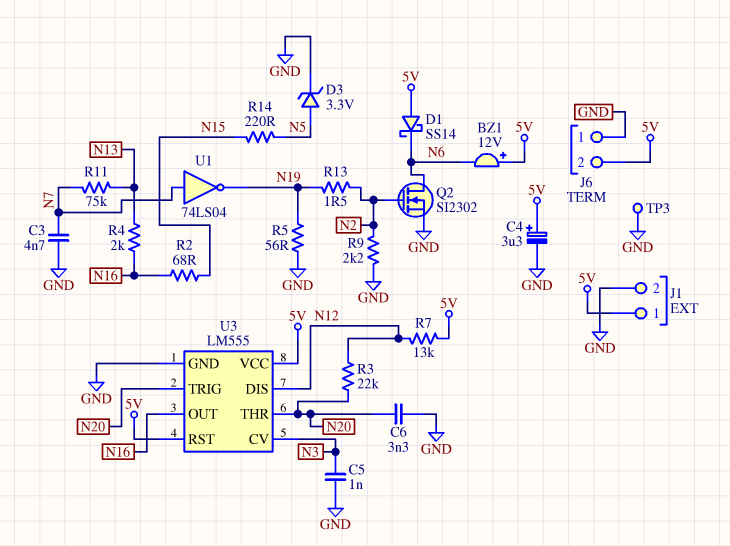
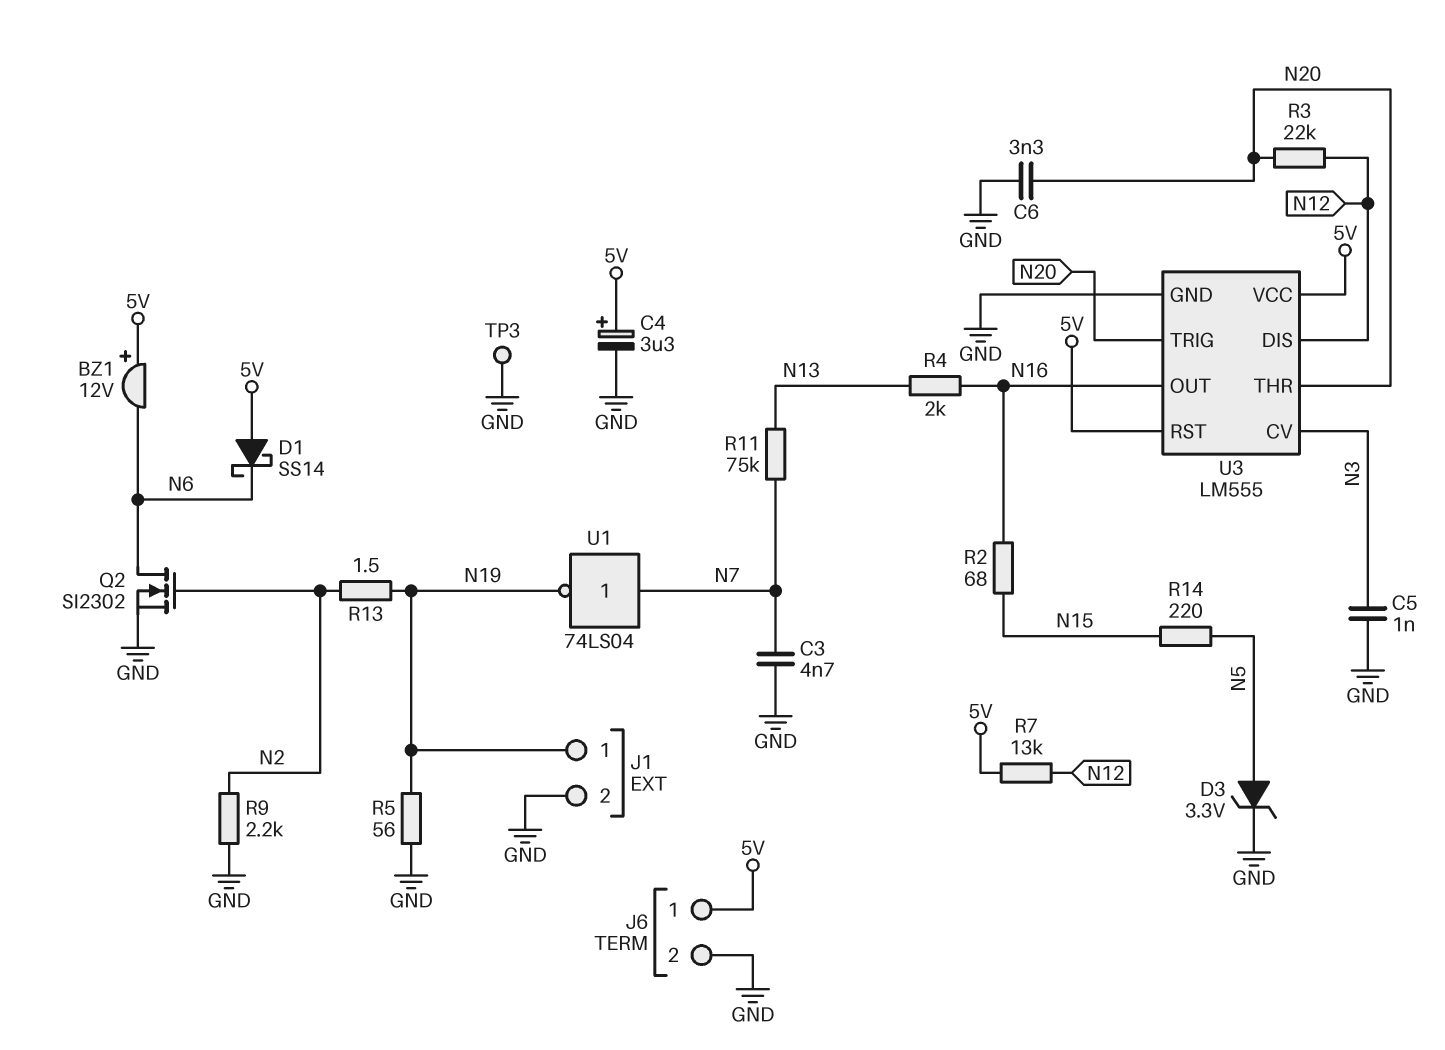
J1 pin 1: 5V -> N19
J6 pin 1: GND -> 5V
J6 pin 2: 5V -> GND

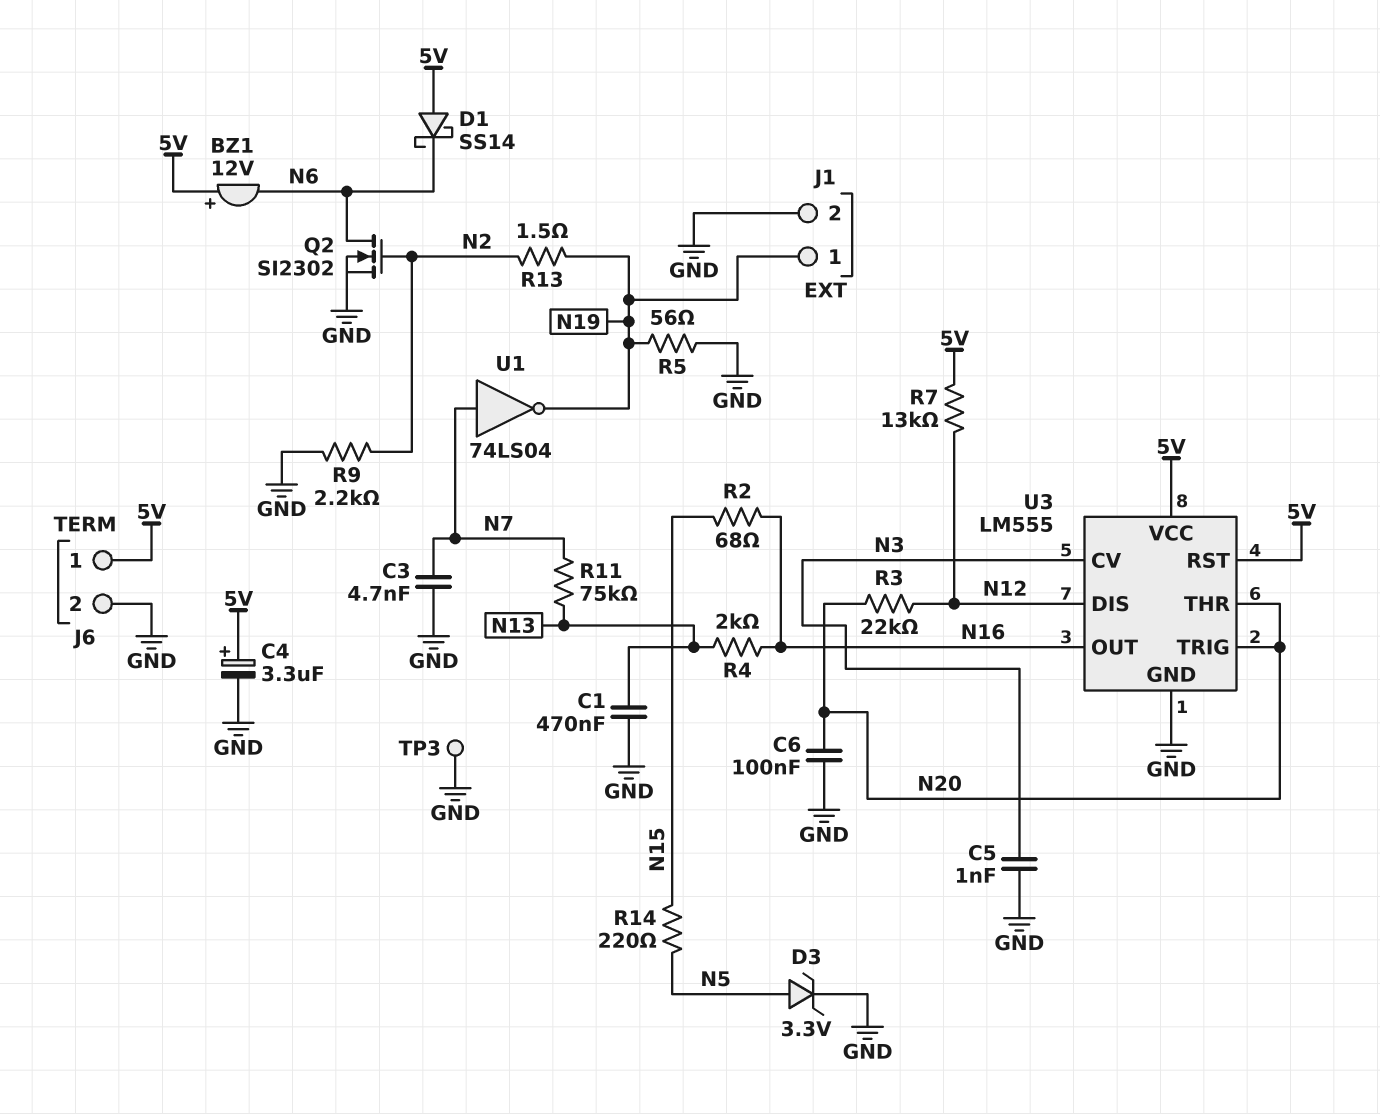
C1: none -> 470nF (GND, N13)
C6: 3.3nF (GND, N20) -> 100nF (GND, N20)

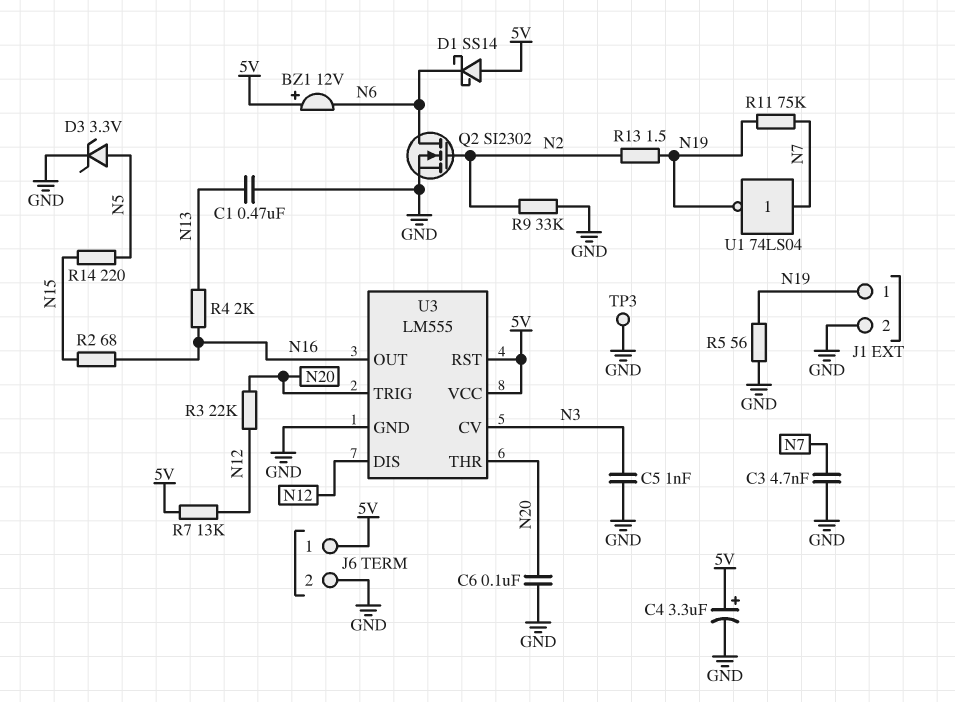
R9: 2.2k (GND, N2) -> 33k (GND, N2)
R11: 75k (N7, N13) -> 75k (N7, N19)

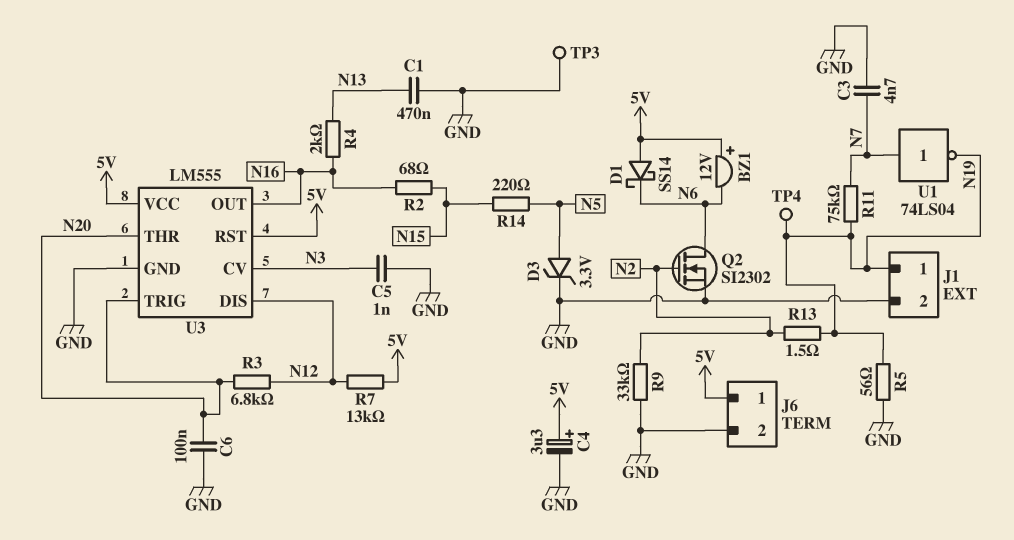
R3: 22k (N12, N20) -> 6.8k (N12, N20)
TP4: none -> test point (N19)

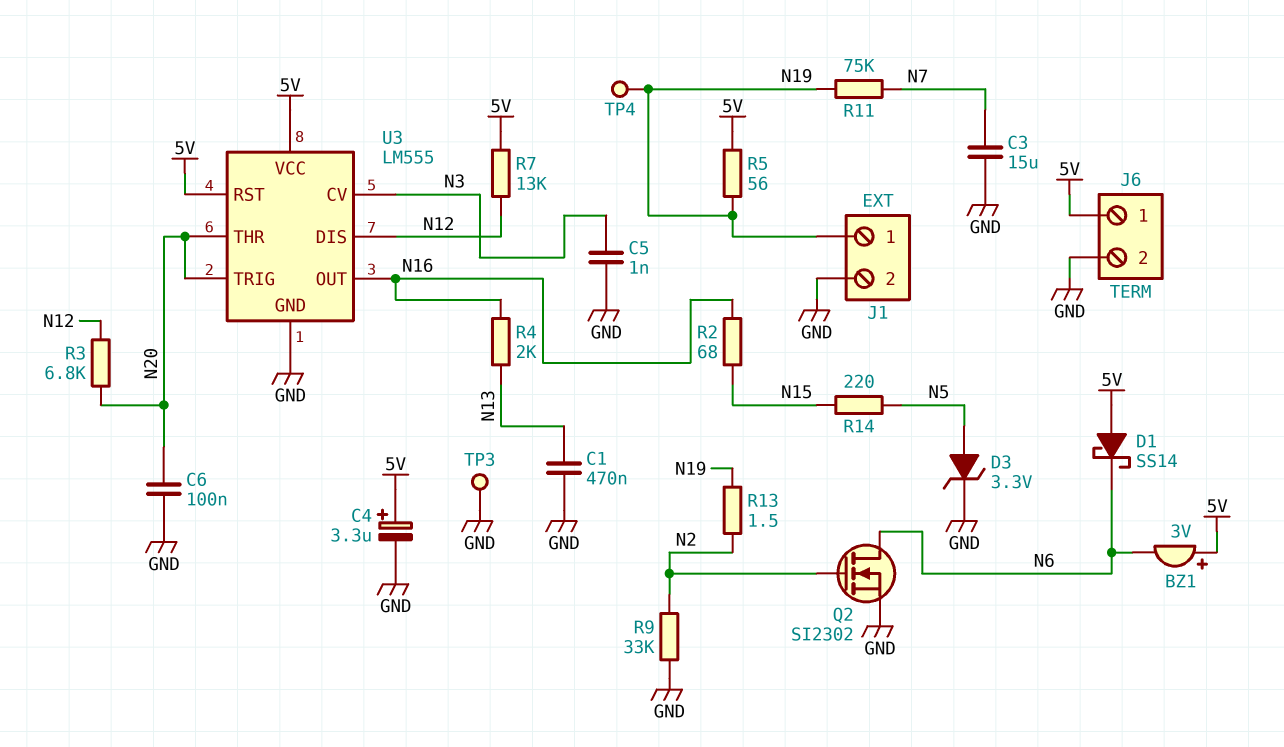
BZ1: buzzer 12V (plus 5V, minus N6) -> buzzer 3V (plus 5V, minus N6)
C3: 4.7nF (GND, N7) -> 15uF (GND, N7)
R5: 56 (GND, N19) -> 56 (5V, N19)
U1: NOT 74LS04 (in N7, out N19) -> none

